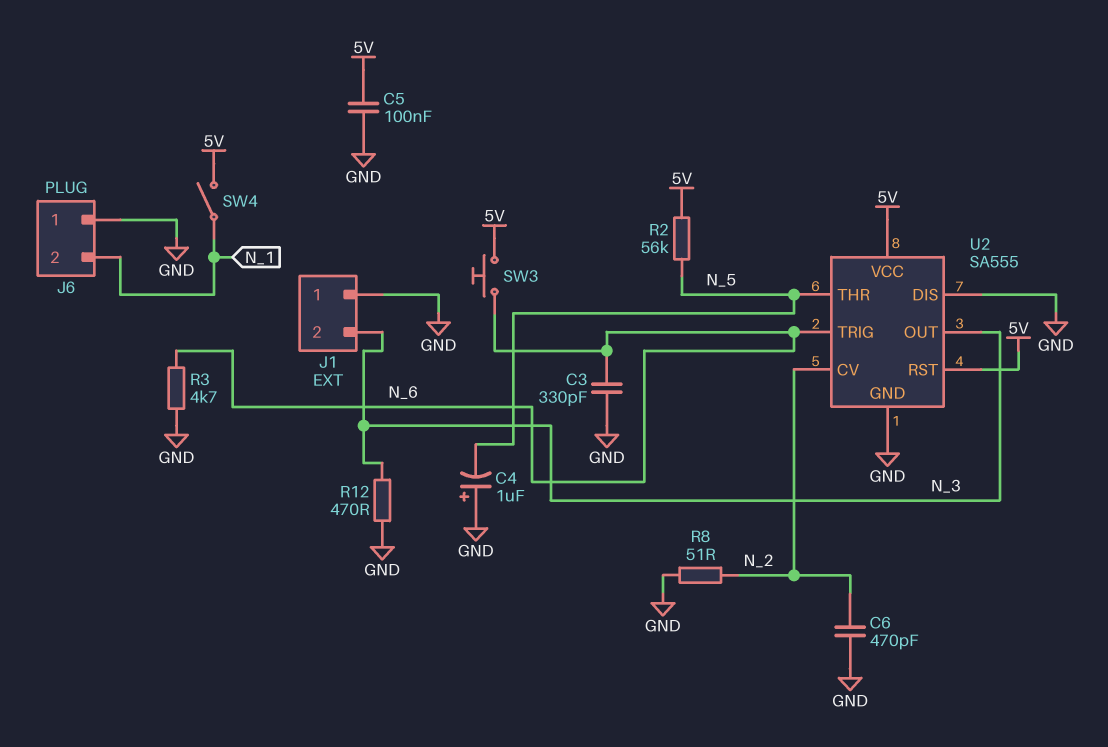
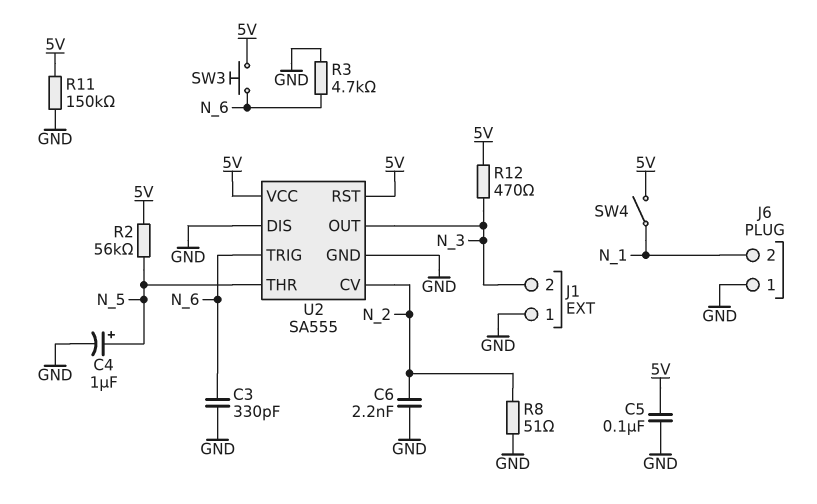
C4: 1uF (plus GND, minus N_5) -> 1uF (plus N_5, minus GND)
C6: 470pF (GND, N_2) -> 2.2nF (GND, N_2)
R11: none -> 150k (5V, GND)
R12: 470 (GND, N_3) -> 470 (5V, N_3)

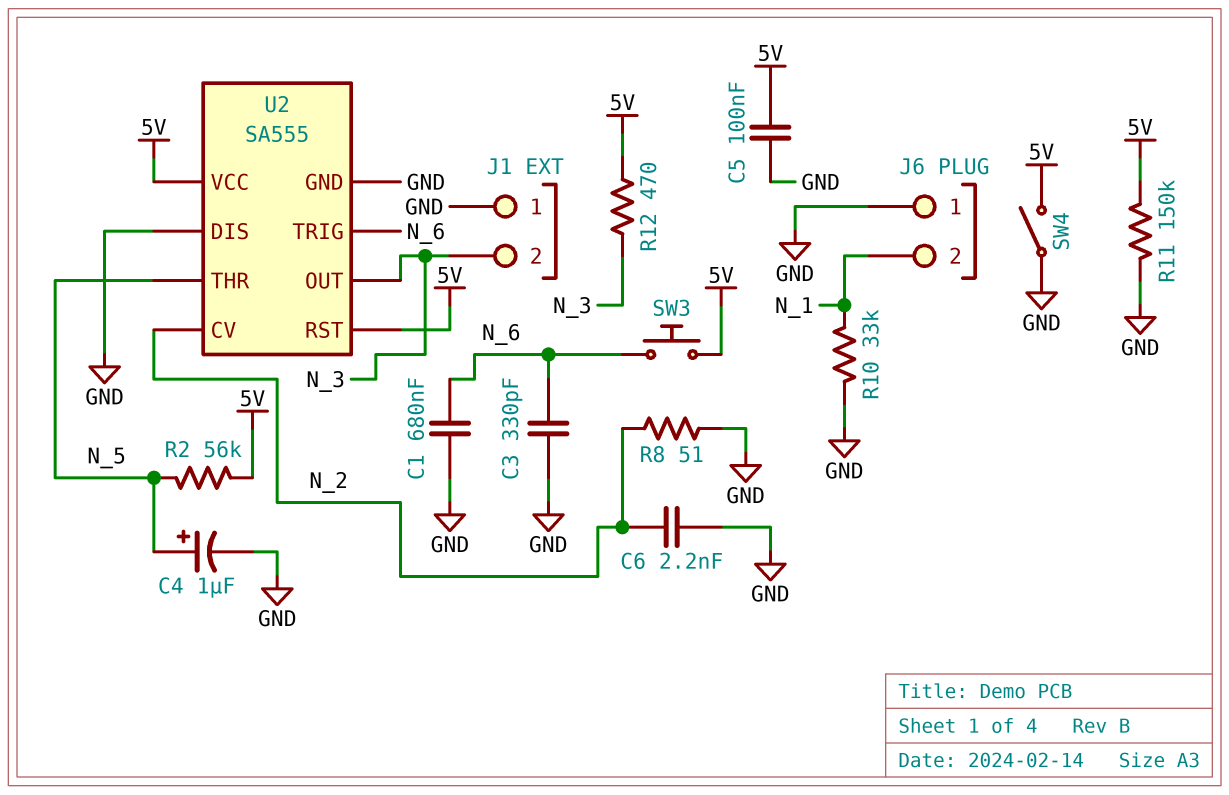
C1: none -> 680nF (GND, N_6)
R3: 4.7k (GND, N_6) -> none
R10: none -> 33k (GND, N_1)
SW4: switch (5V, N_1) -> switch (5V, GND)

